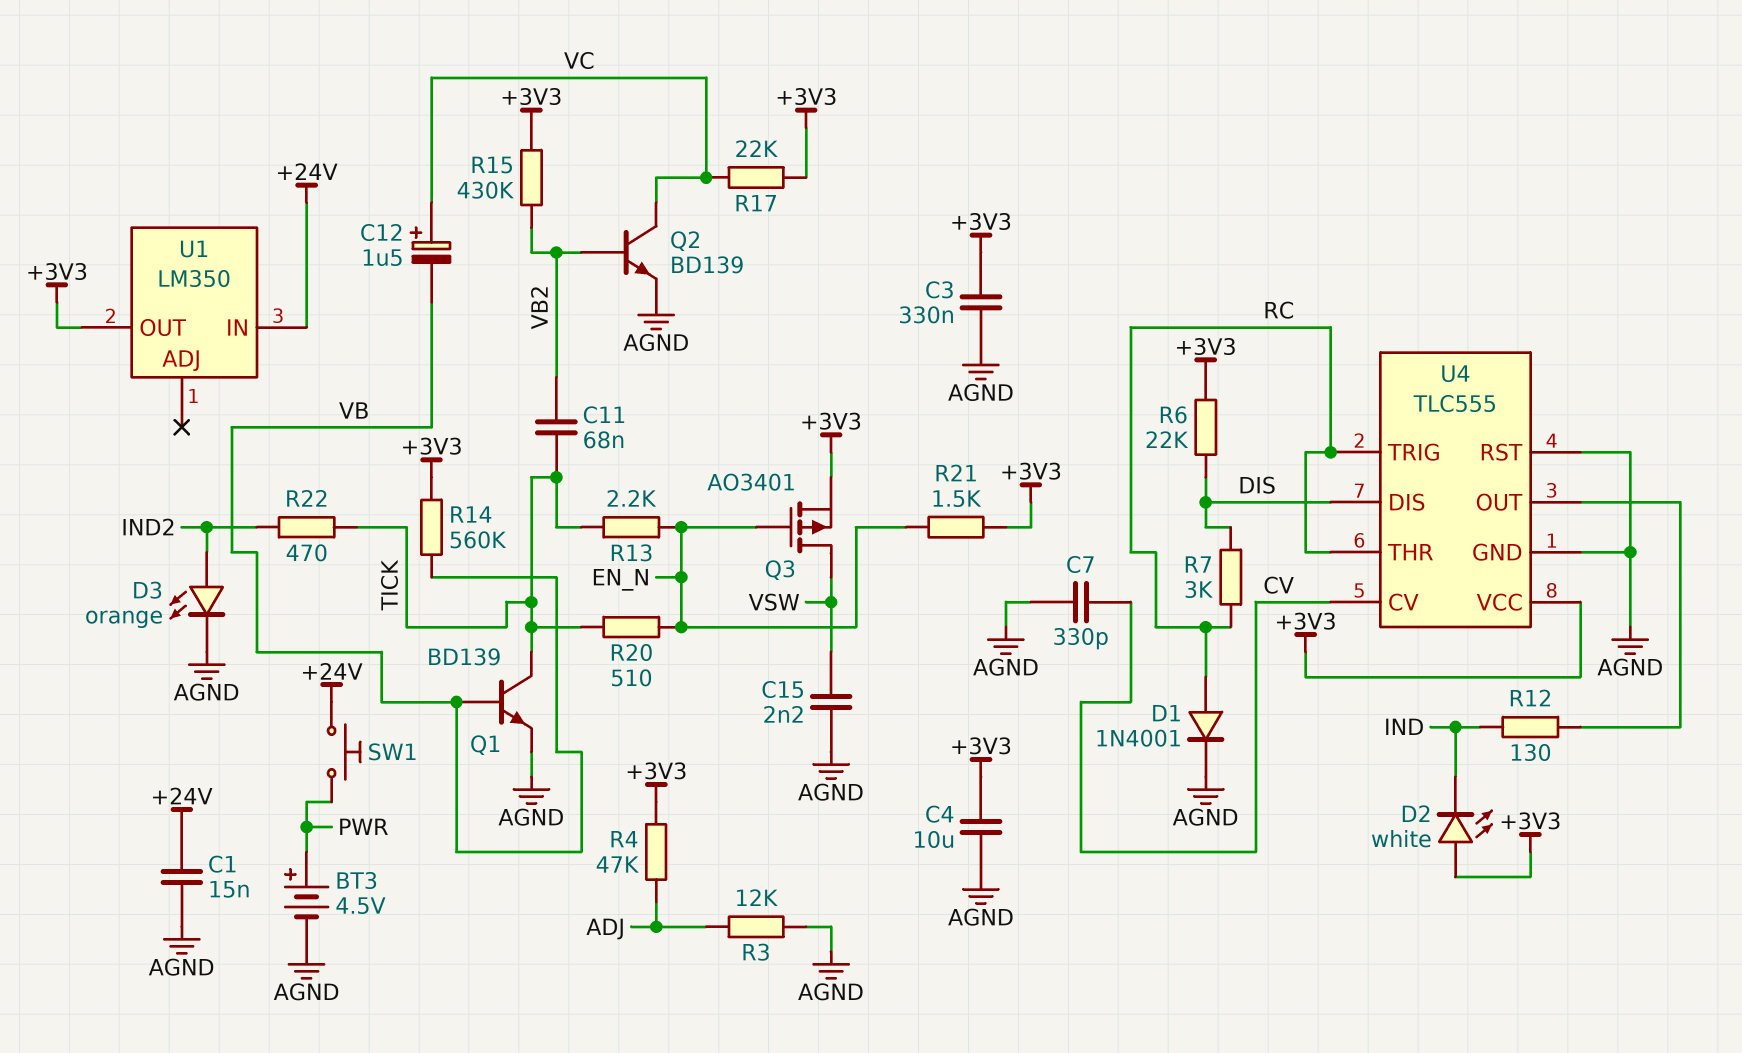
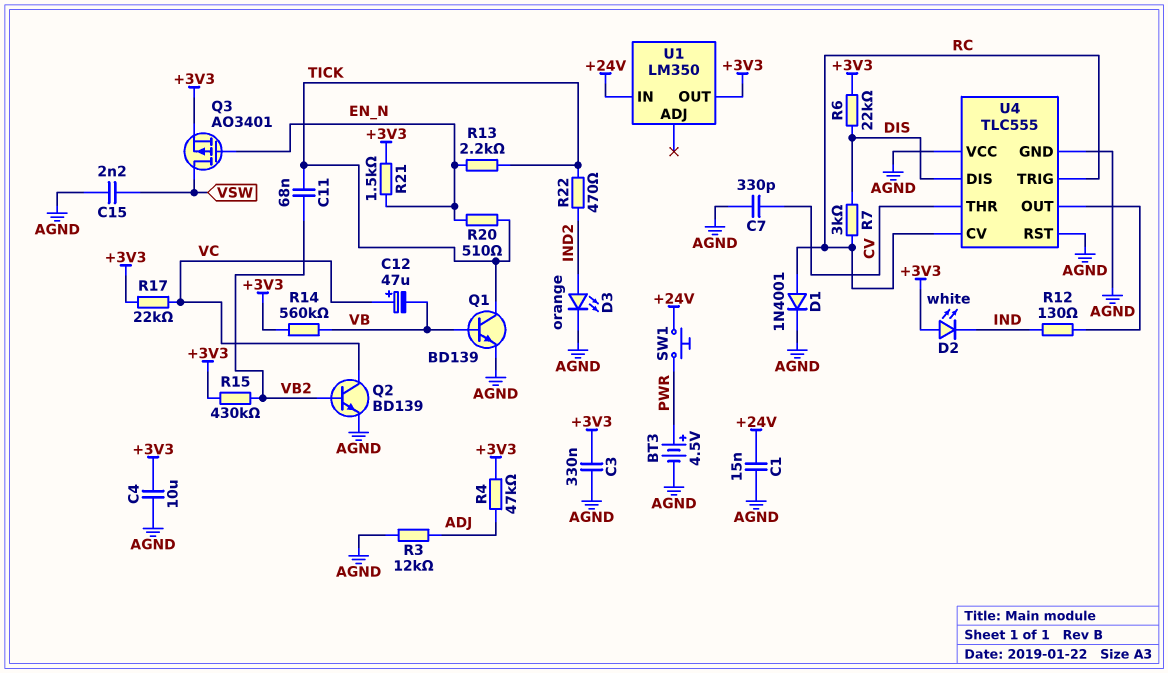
C12: 1.5uF (plus VC, minus VB) -> 47uF (plus VC, minus VB)
U4 pin CV: CV -> RC
U4 pin THR: RC -> CV
U4 pin VCC: +3V3 -> AGND

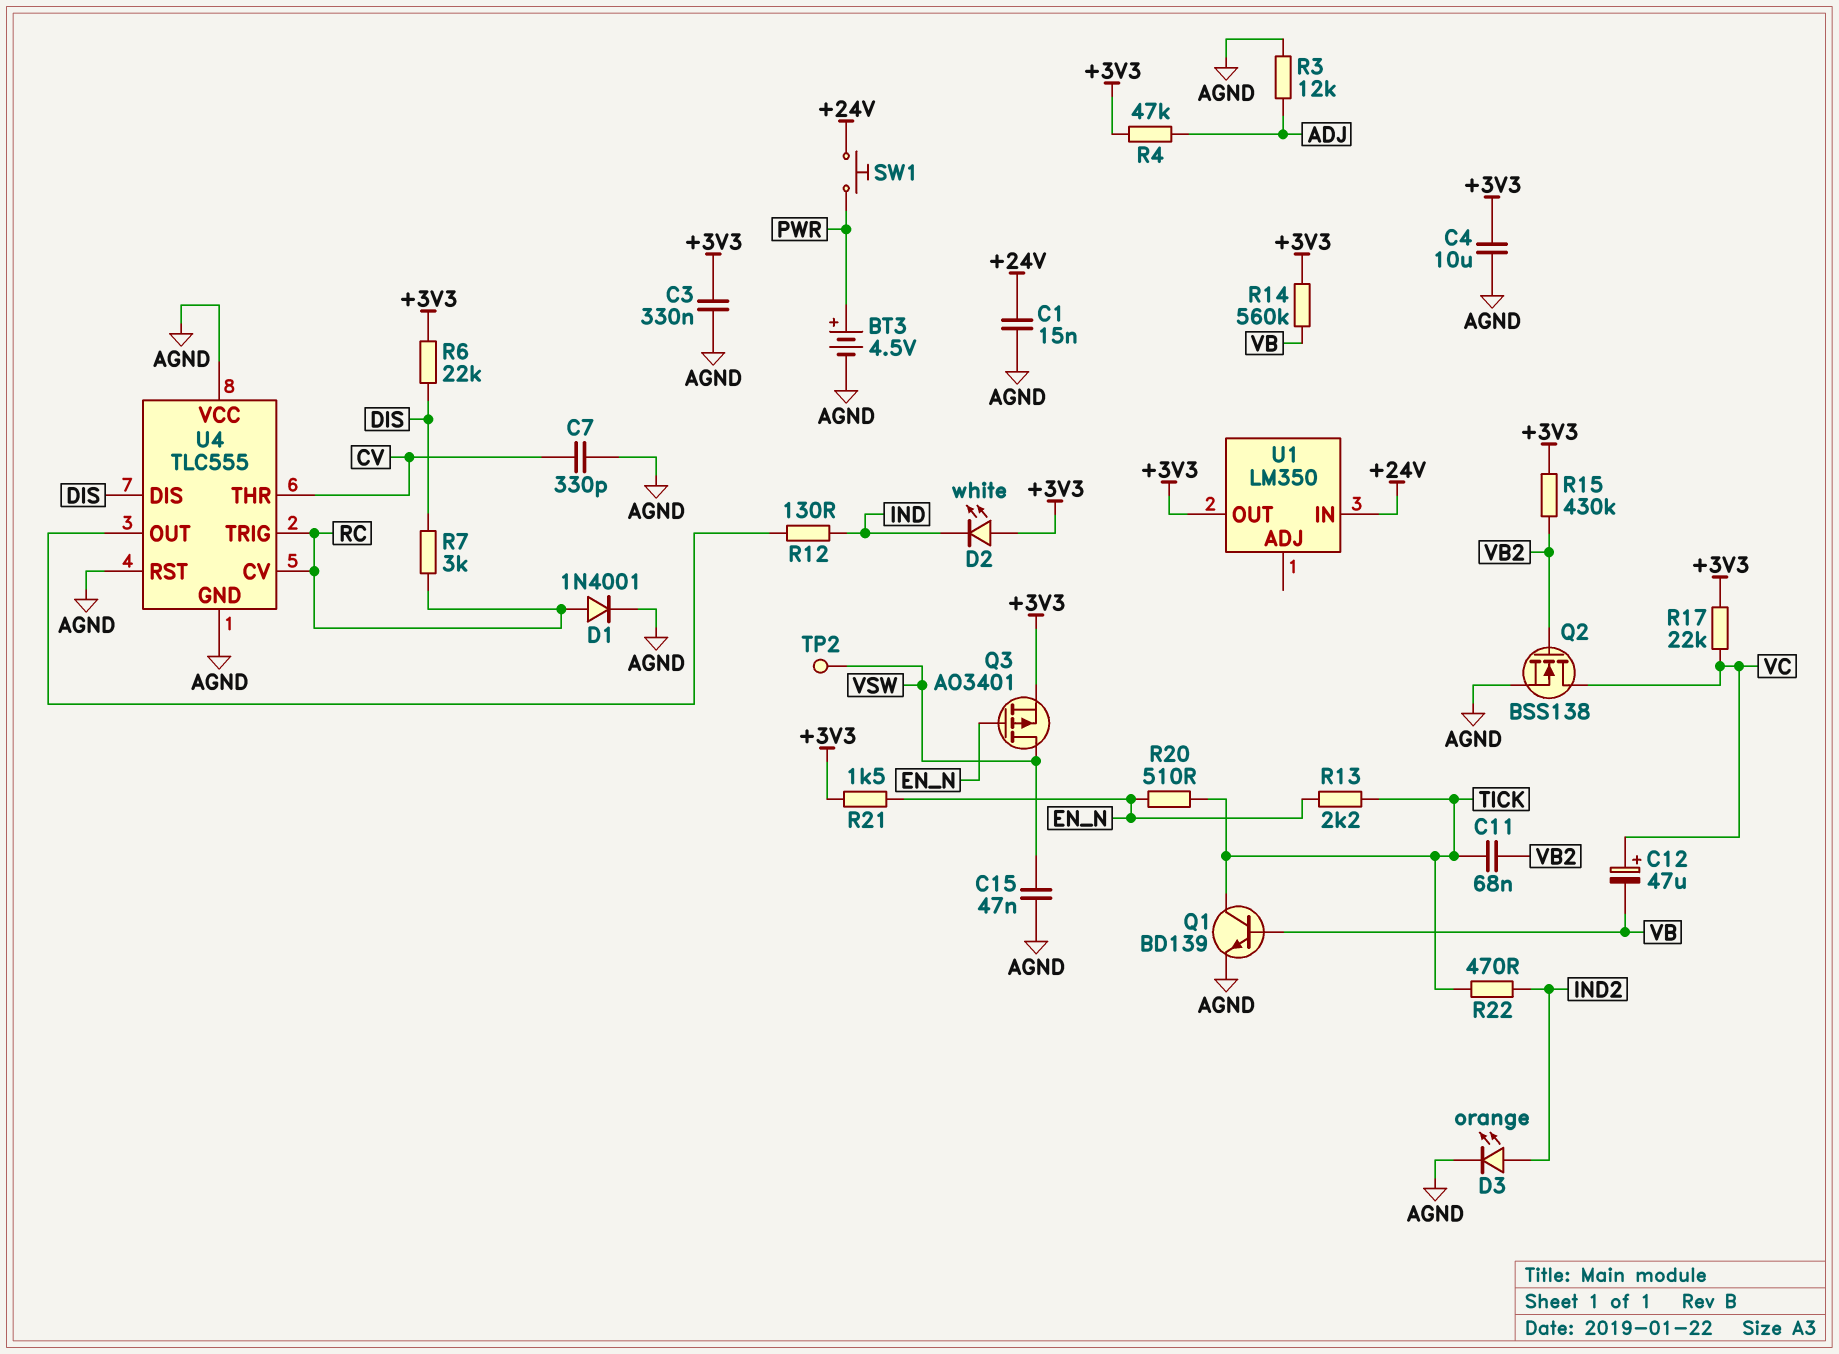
C15: 2.2nF (AGND, VSW) -> 47nF (AGND, VSW)
Q2: NPN BD139 (B VB2, C VC, E AGND) -> NMOS BSS138 (G VB2, D VC, S AGND)
TP2: none -> test point (VSW)

